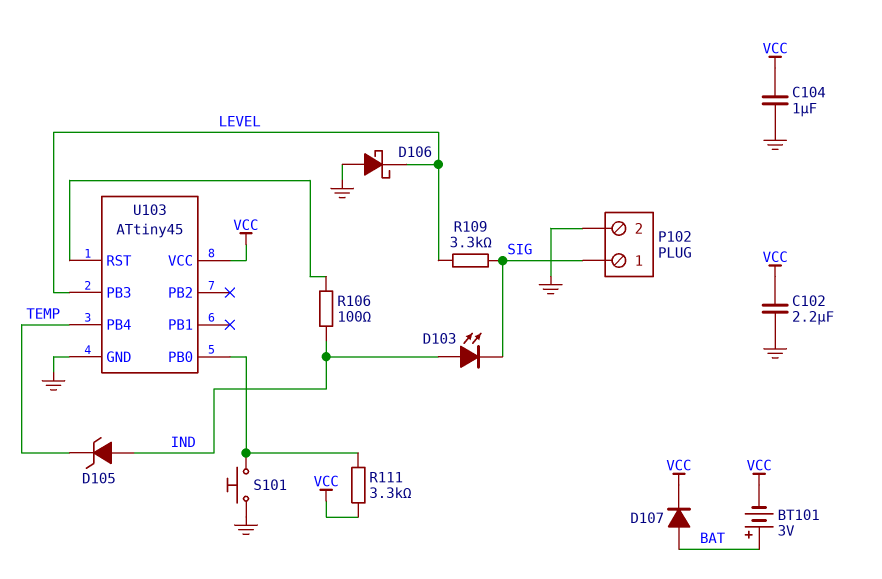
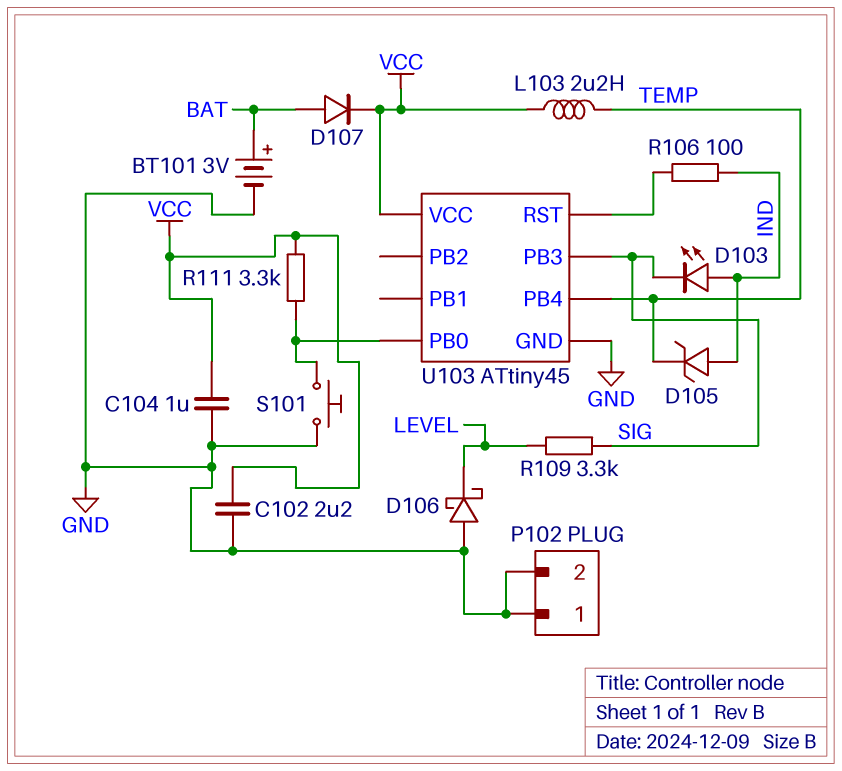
BT101: 3V (plus BAT, minus VCC) -> 3V (plus BAT, minus GND)
L103: none -> 2.2uH (TEMP, VCC)
P102 pin 1: SIG -> GND
U103 pin PB3: LEVEL -> SIG

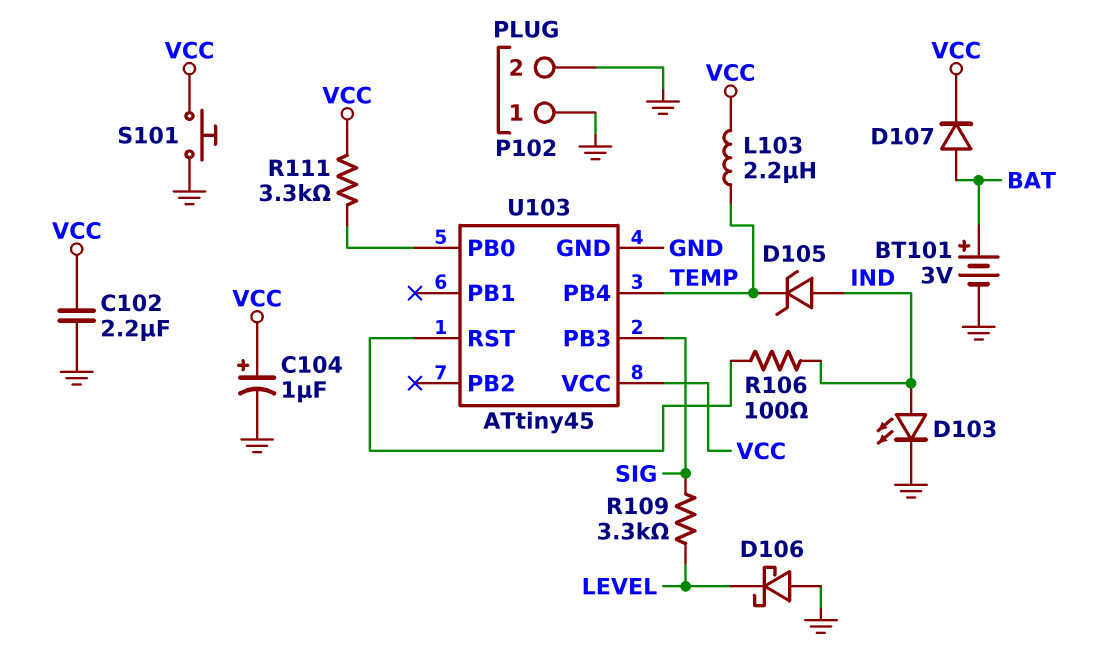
C104: 1uF (GND, VCC) -> 1uF (plus VCC, minus GND)
D103: LED (A IND, K SIG) -> LED (A IND, K GND)
S101: button (GND, U103/PB0) -> button (GND, VCC)

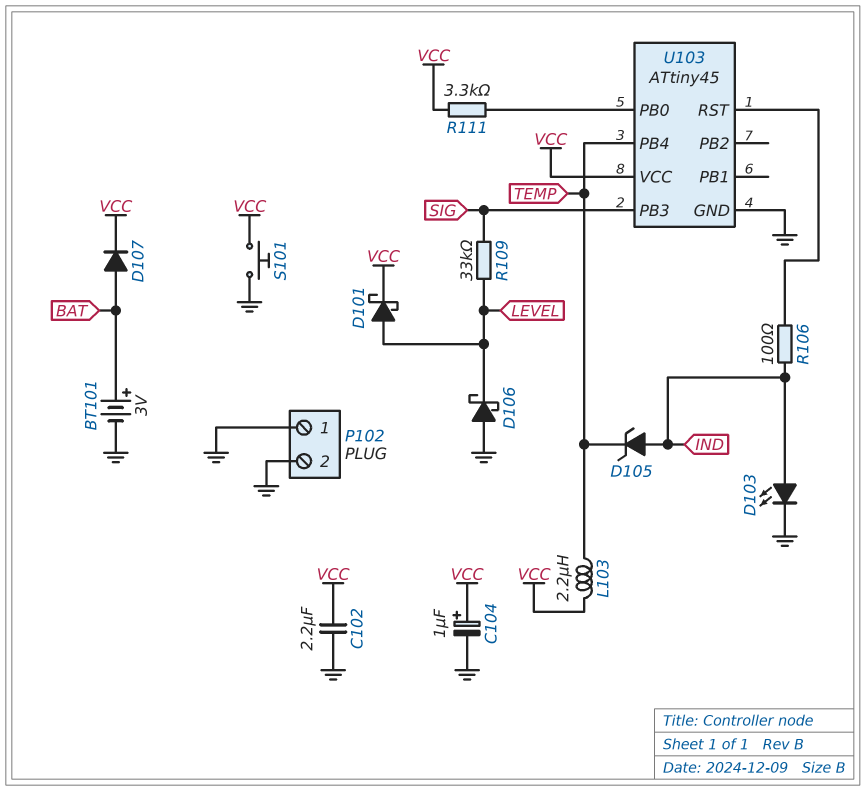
D101: none -> schottky (A LEVEL, K VCC)
R109: 3.3k (LEVEL, SIG) -> 33k (LEVEL, SIG)

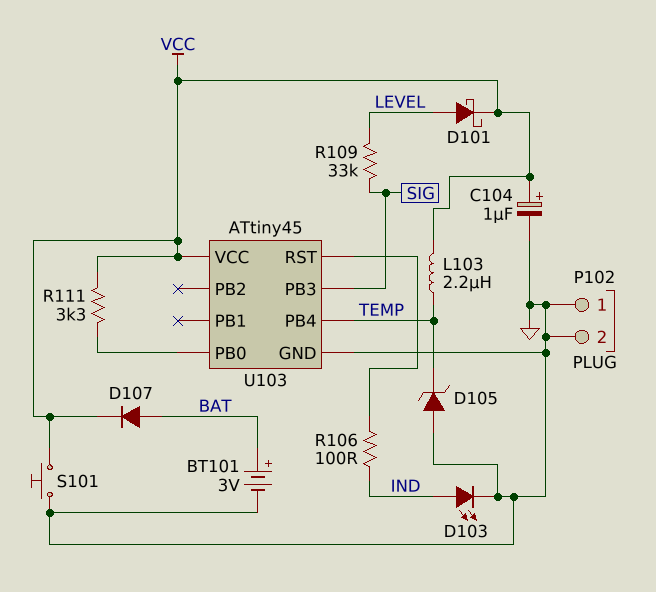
C102: 2.2uF (GND, VCC) -> none
D105: zener (A IND, K TEMP) -> zener (A GND, K TEMP)
D106: schottky (A GND, K LEVEL) -> none

